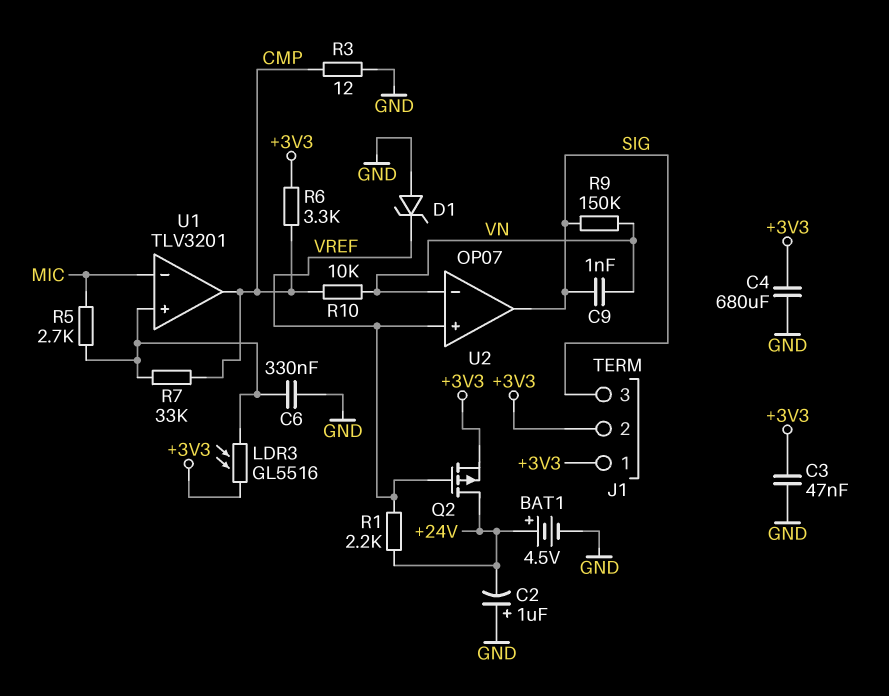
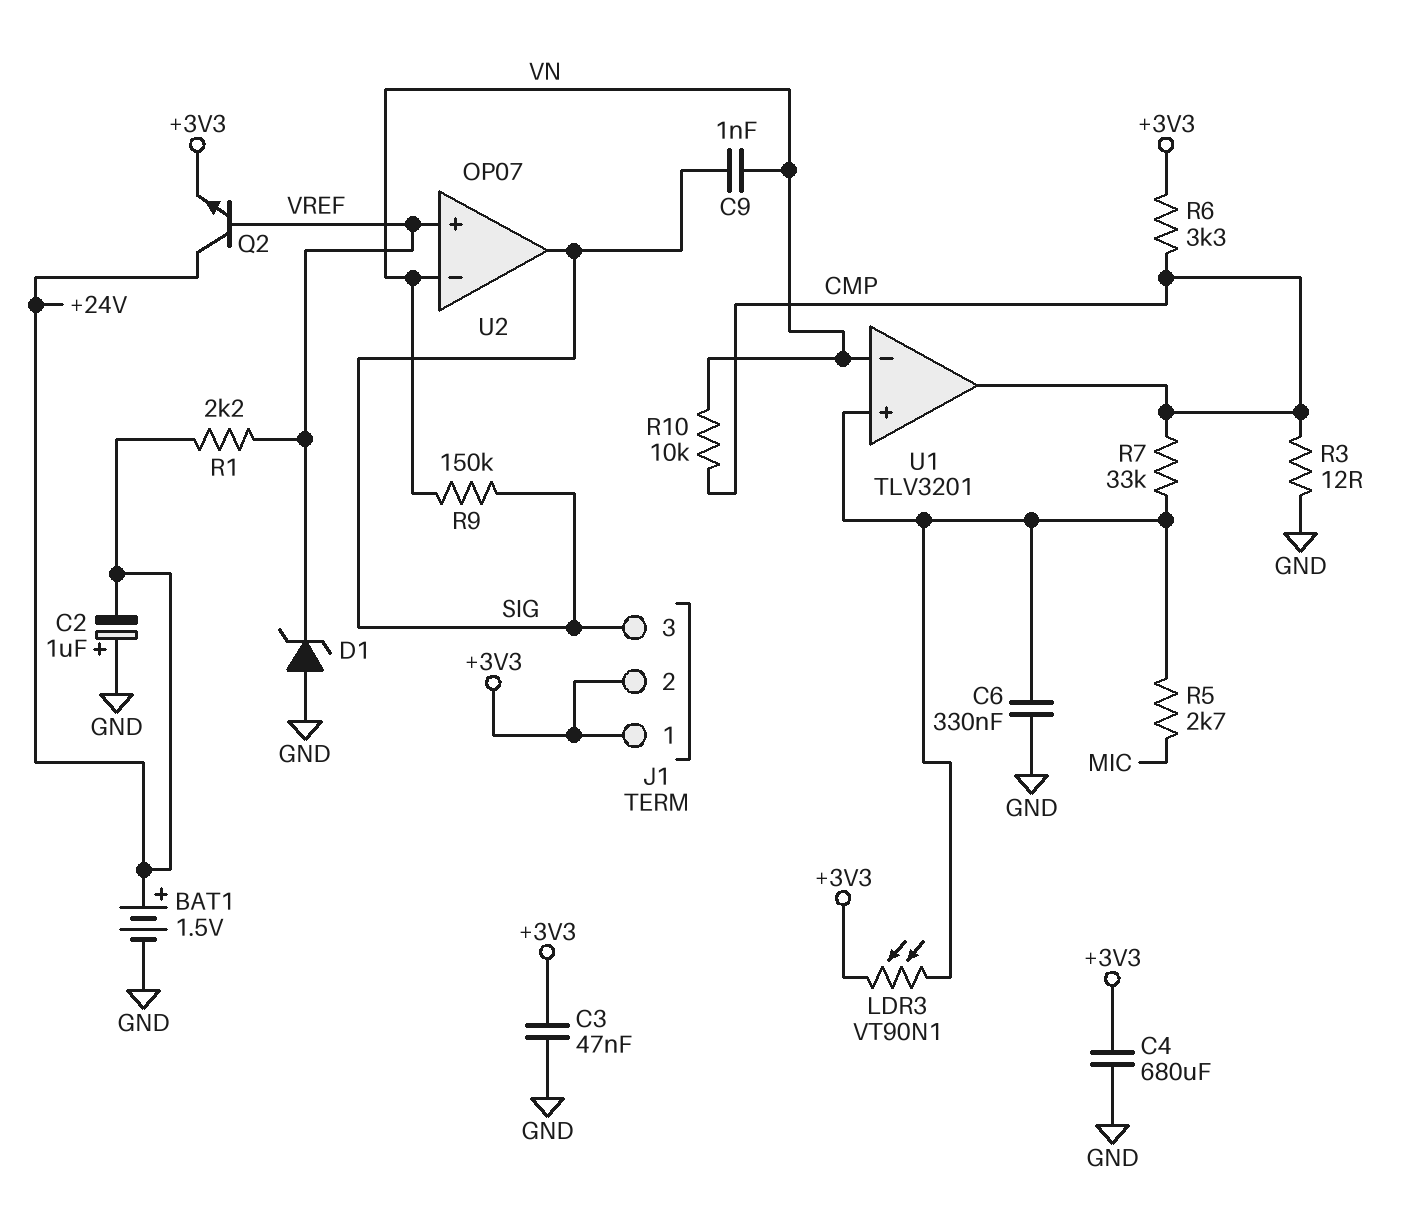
BAT1: 4.5V (plus +24V, minus GND) -> 1.5V (plus +24V, minus GND)
LDR3: GL5516 (+3V3, U1/in+) -> VT90N1 (+3V3, U1/in+)
Q2: PMOS (G VREF, D +24V, S +3V3) -> NPN (B VREF, C +24V, E +3V3)
U1 pin in-: MIC -> VN

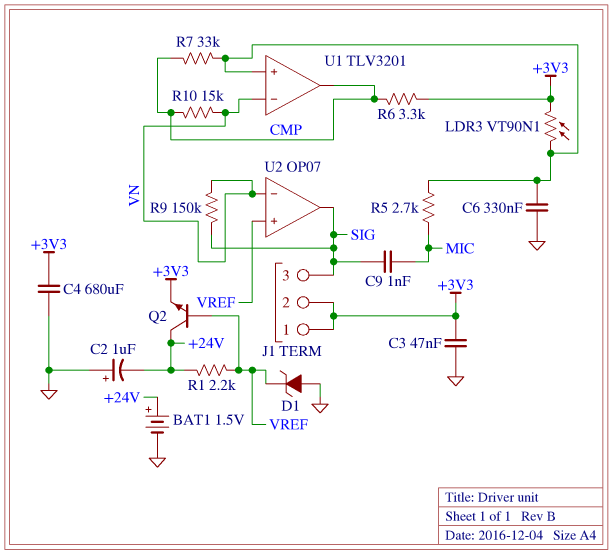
C9: 1nF (SIG, VN) -> 1nF (MIC, SIG)
R3: 12 (CMP, GND) -> none
R10: 10k (CMP, VN) -> 15k (CMP, VN)

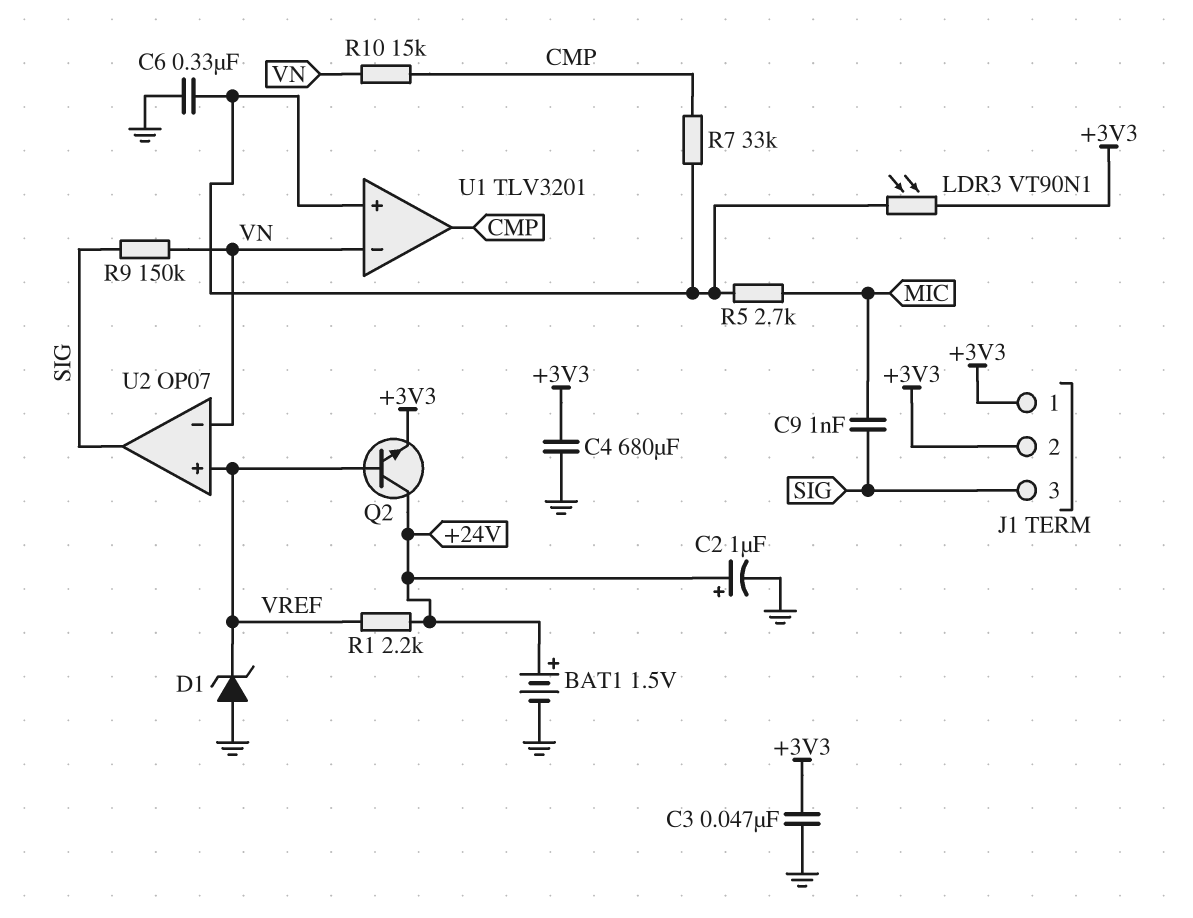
C2: 1uF (plus GND, minus +24V) -> 1uF (plus +24V, minus GND)
R6: 3.3k (+3V3, CMP) -> none

